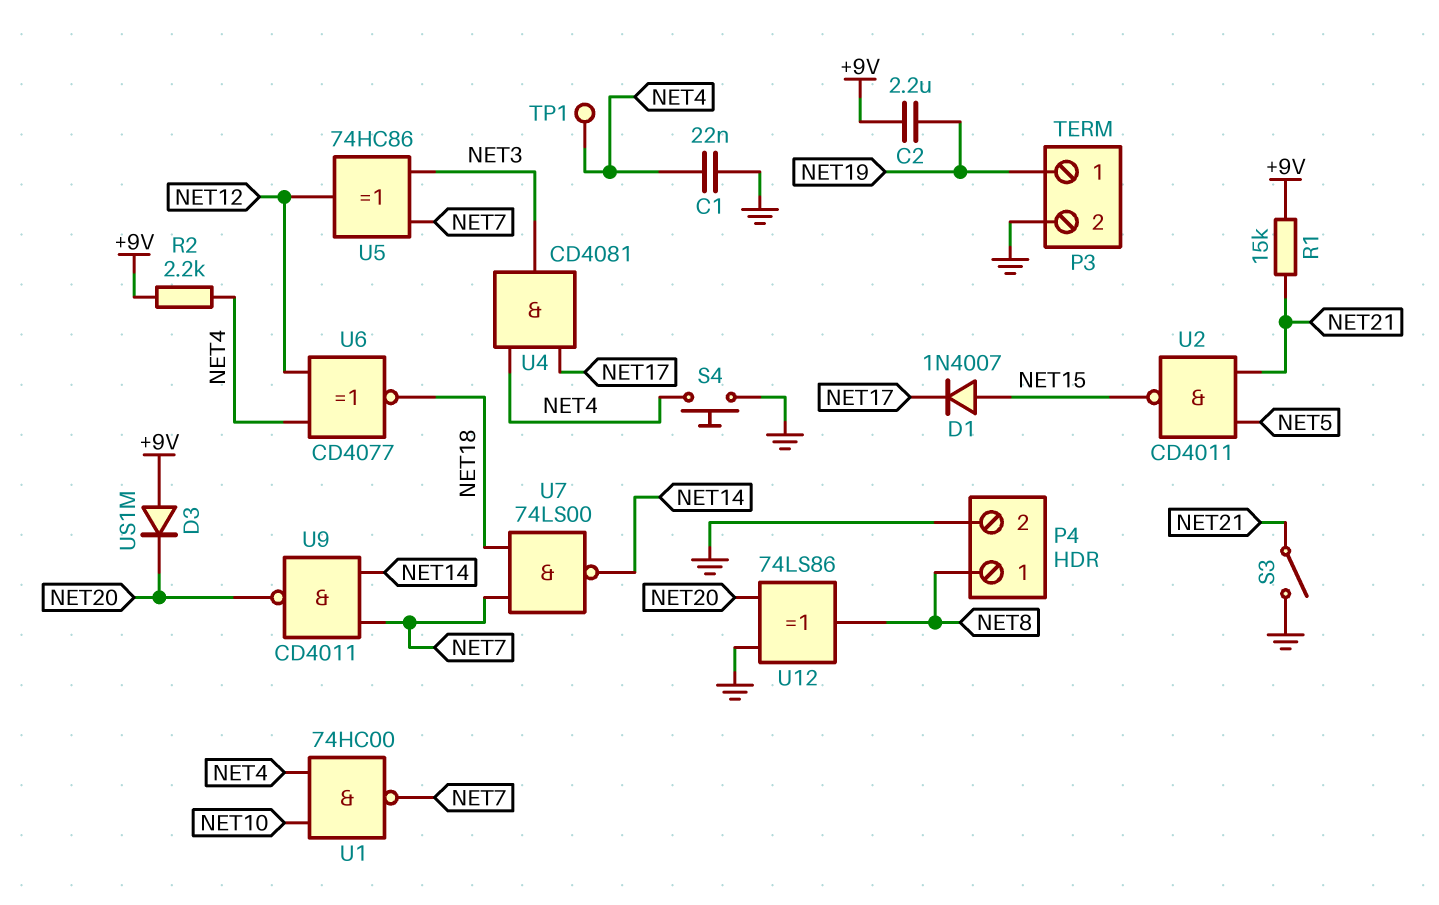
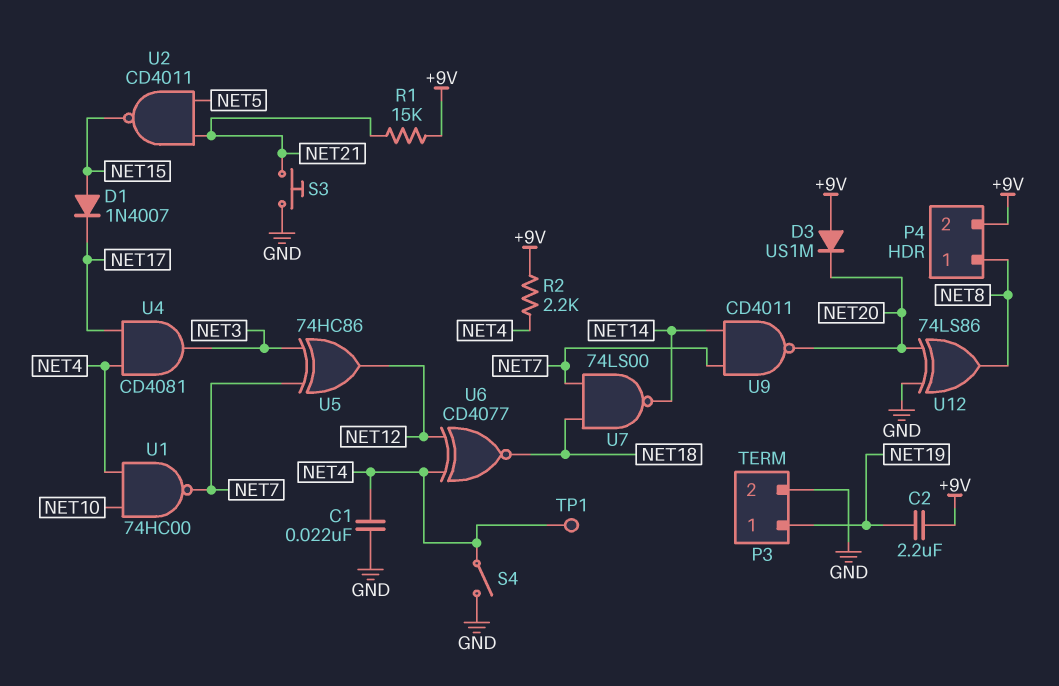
P4 pin 2: GND -> +9V
S3: switch (GND, NET21) -> button (GND, NET21)
S4: button (GND, NET4) -> switch (GND, NET4)

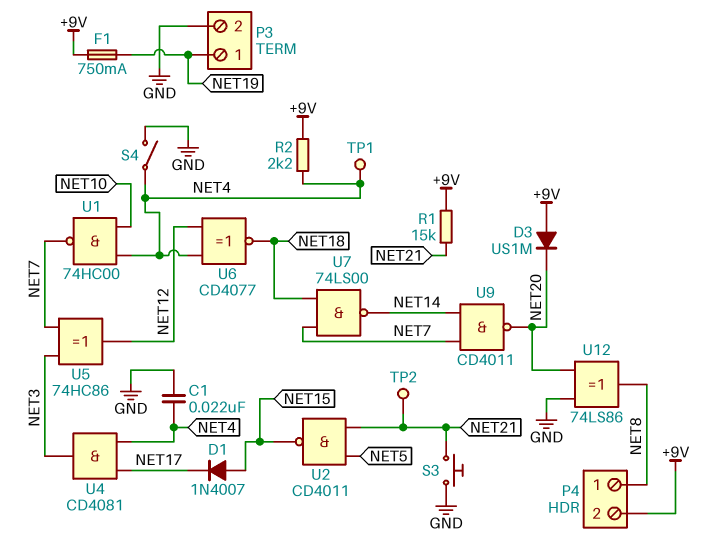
C2: 2.2uF (+9V, NET19) -> none
F1: none -> 750mA (+9V, NET19)
TP2: none -> test point (NET21)

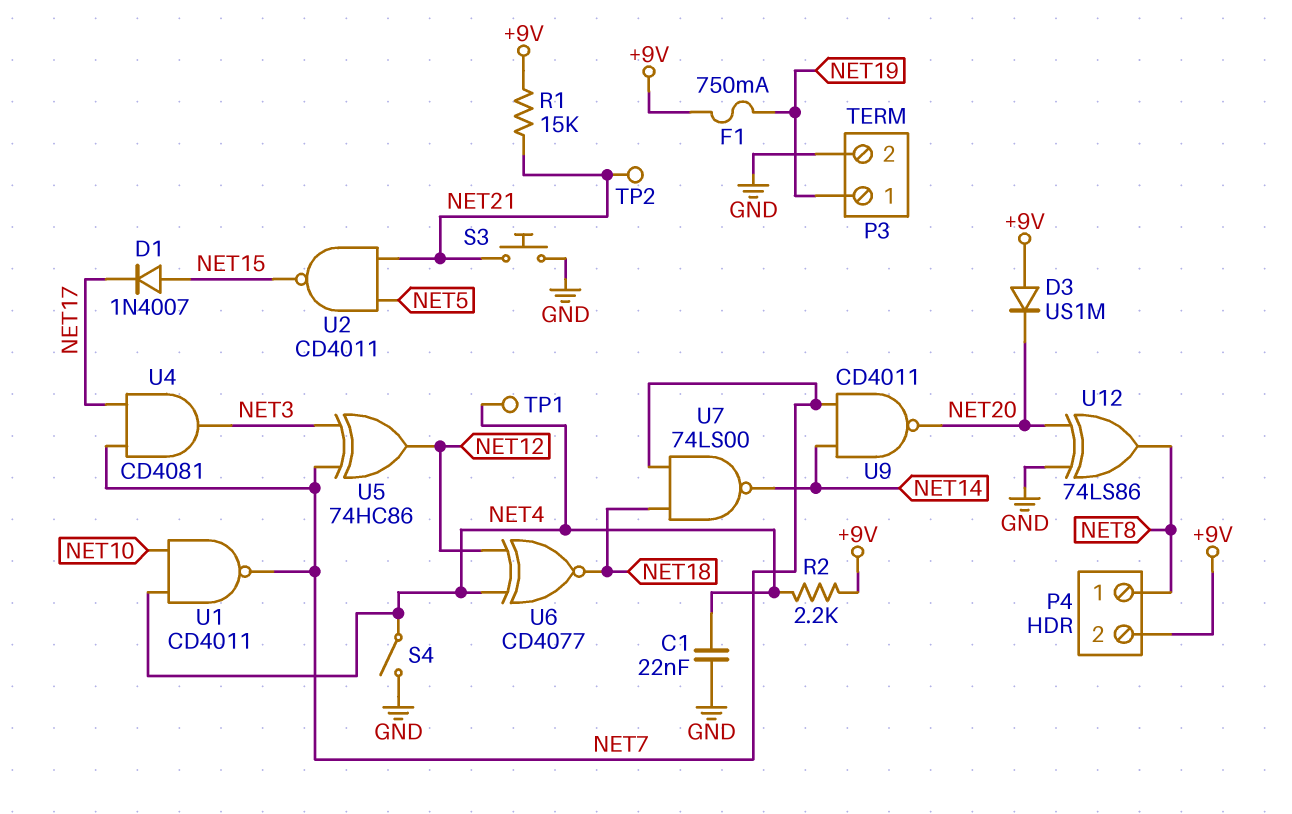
U1: NAND 74HC00 (in NET4, in NET10, out NET7) -> NAND CD4011 (in NET4, in NET10, out NET7)
U4: AND CD4081 (in NET4, in NET17, out NET3) -> AND CD4081 (in NET7, in NET17, out NET3)

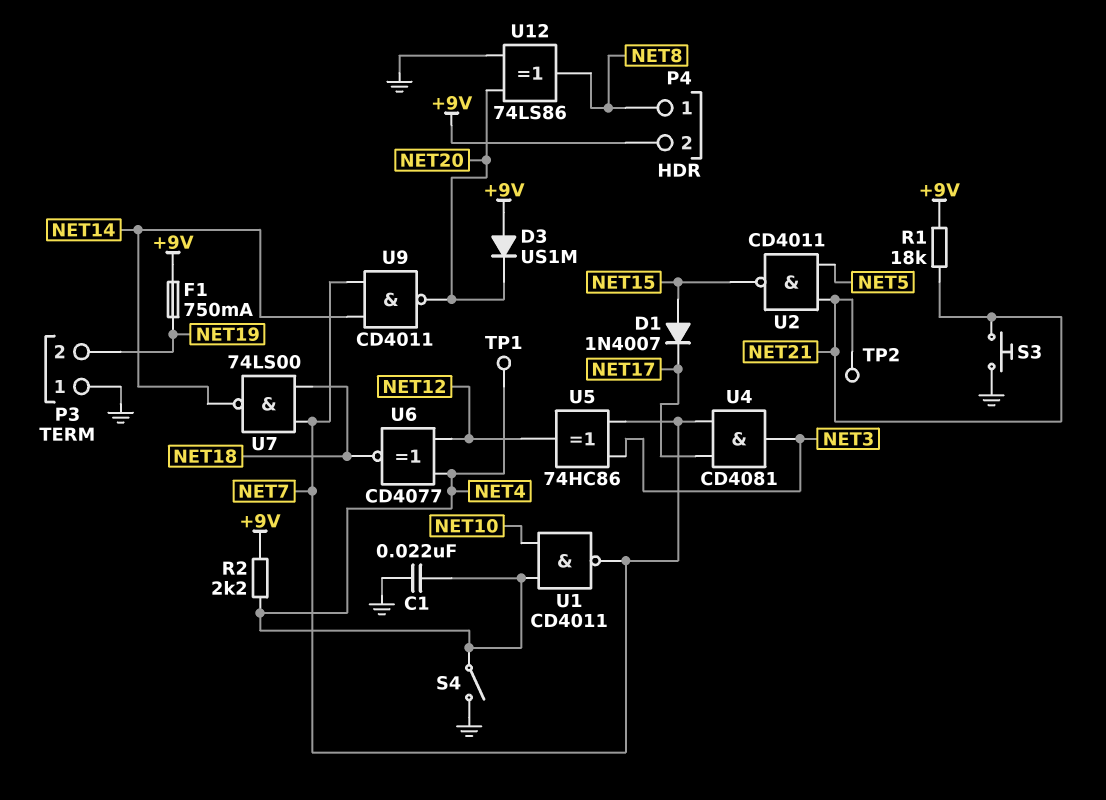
P3 pin 1: NET19 -> GND
P3 pin 2: GND -> NET19
R1: 15k (+9V, NET21) -> 18k (+9V, NET21)

